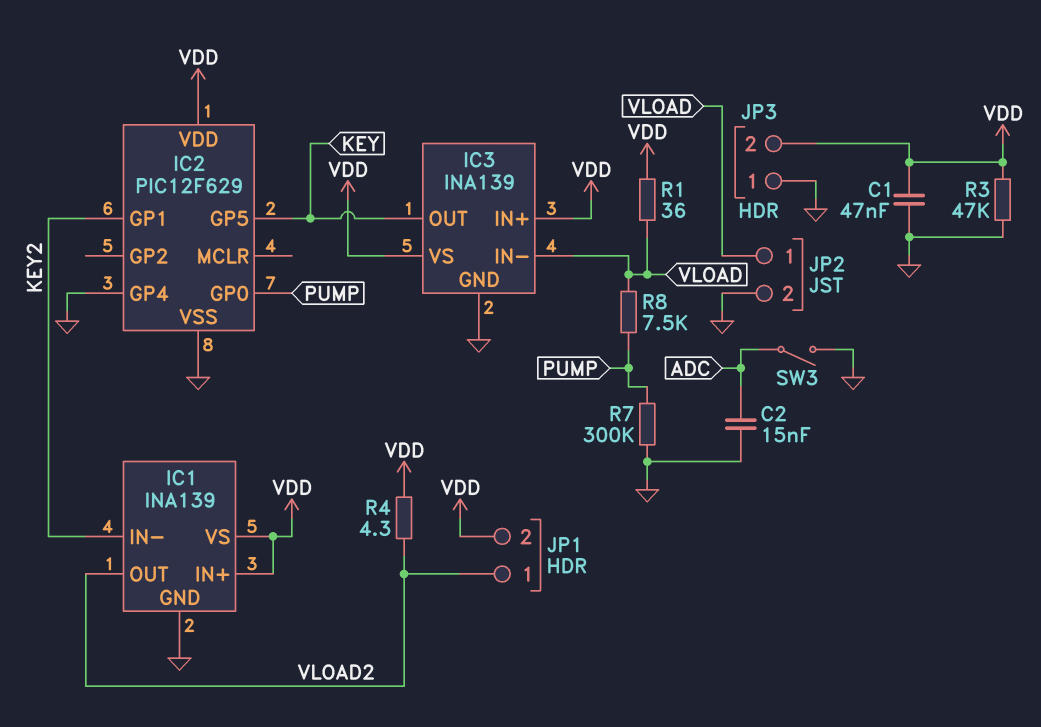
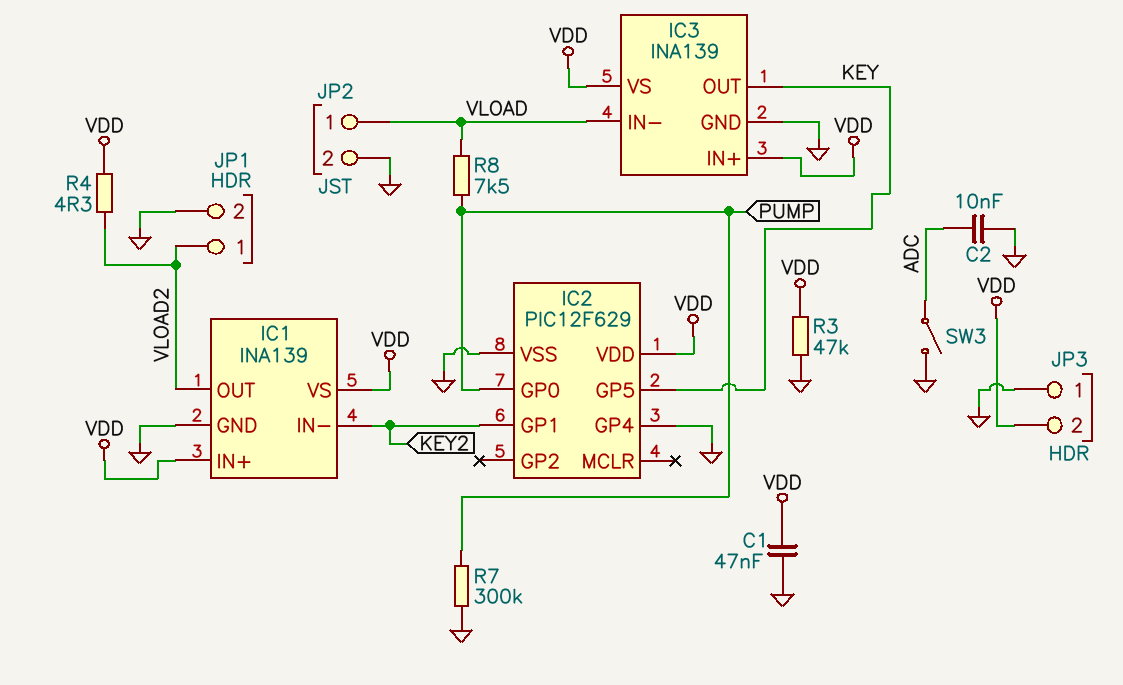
C2: 15nF (ADC, GND) -> 10nF (ADC, GND)
JP1 pin 2: VDD -> GND
R1: 36 (VDD, VLOAD) -> none

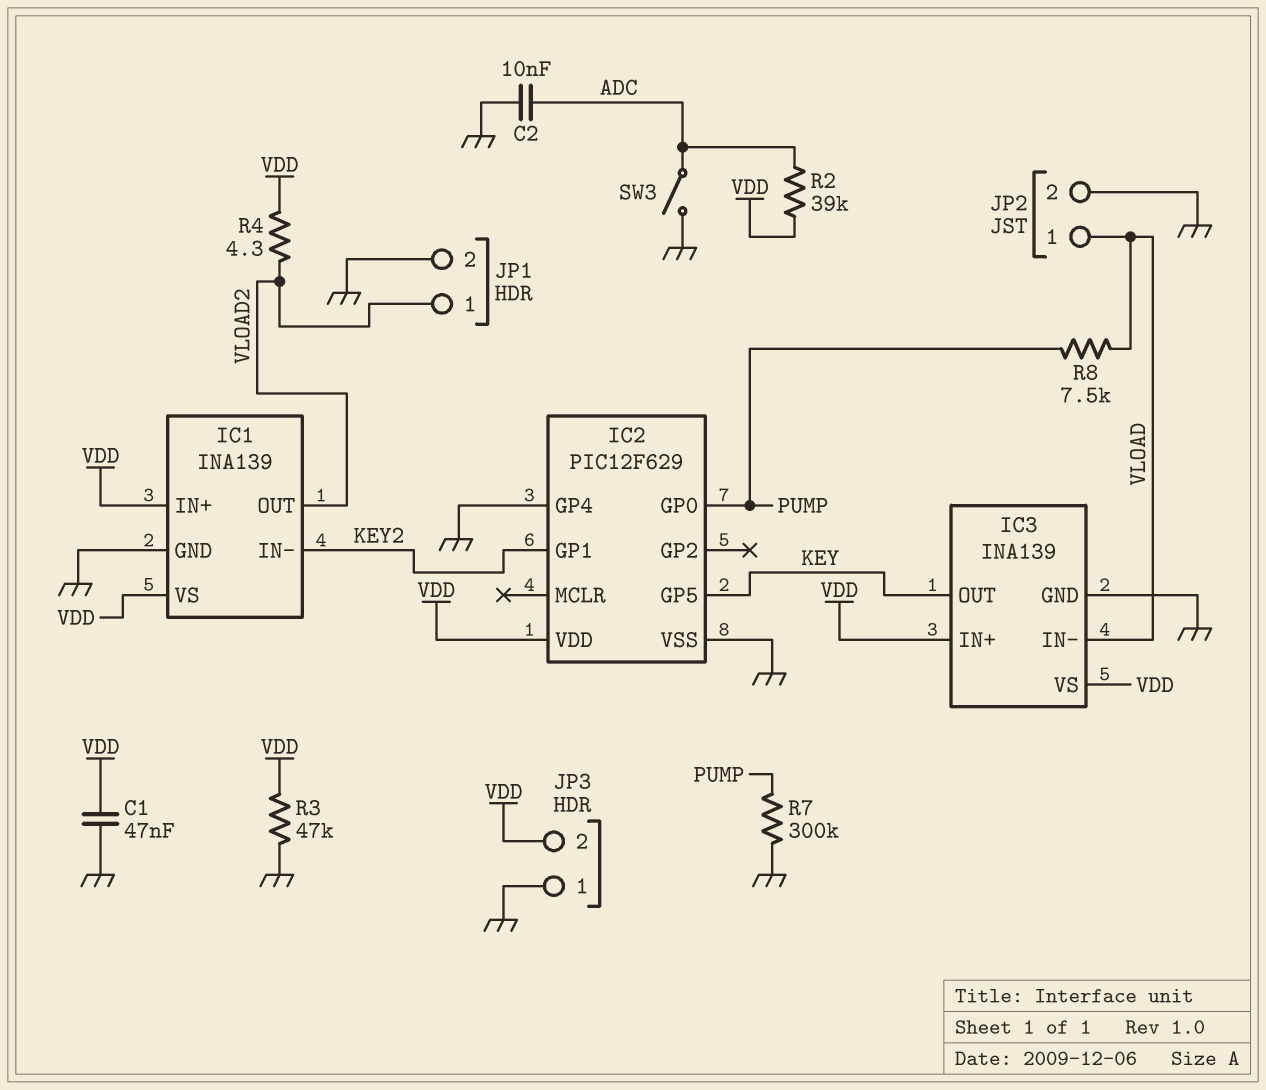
R2: none -> 39k (ADC, VDD)

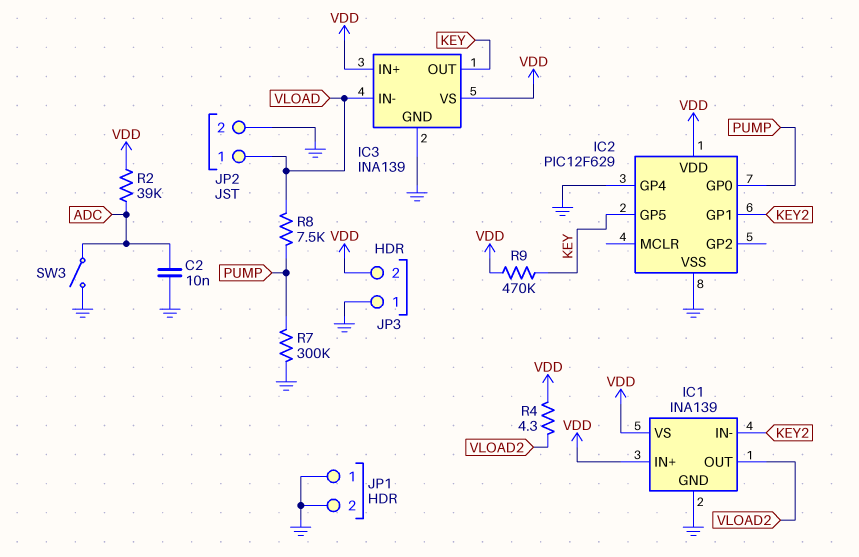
C1: 47nF (GND, VDD) -> none
JP1 pin 1: VLOAD2 -> GND
R3: 47k (GND, VDD) -> none
R9: none -> 470k (KEY, VDD)

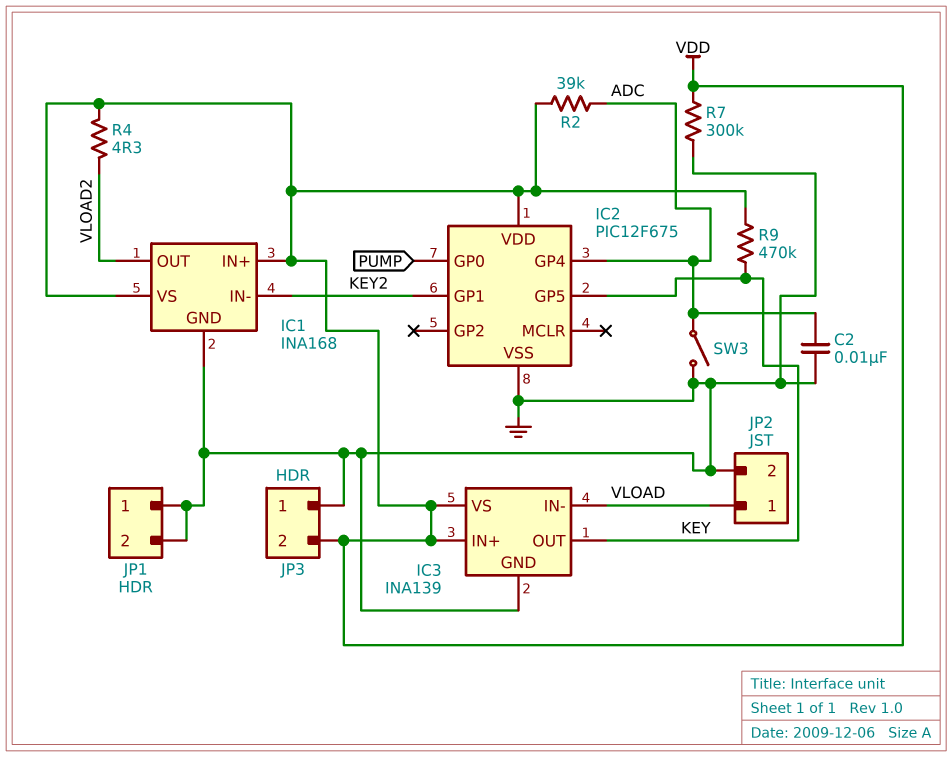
IC1: INA139 -> INA168
IC2: PIC12F629 -> PIC12F675
IC2 pin GP4: GND -> ADC
R7: 300k (GND, PUMP) -> 300k (GND, VDD)
R8: 7.5k (PUMP, VLOAD) -> none

